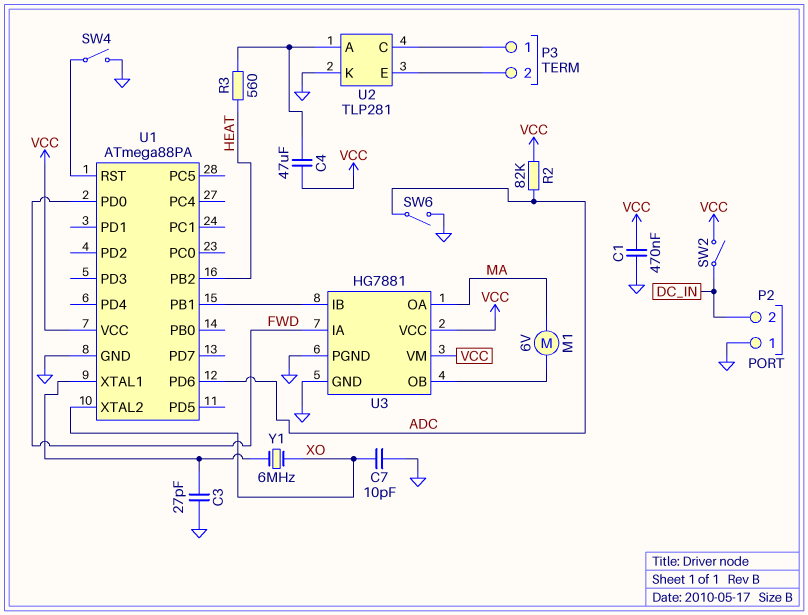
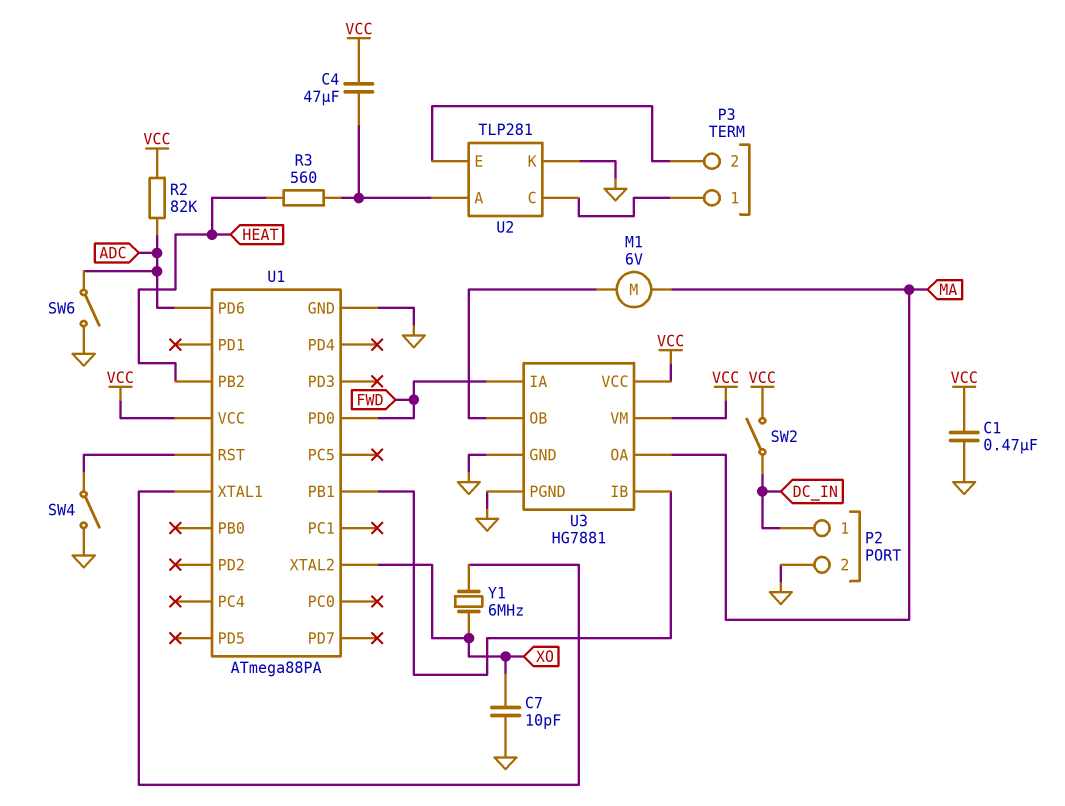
C3: 27pF (GND, U1/XTAL1) -> none
P2 pin 1: GND -> DC_IN
P2 pin 2: DC_IN -> GND

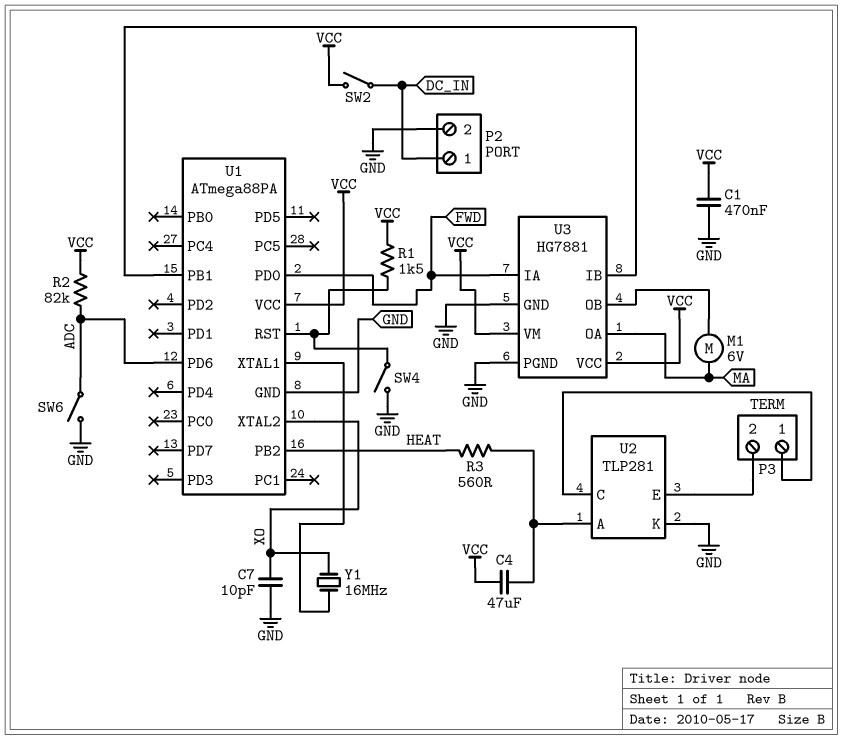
R1: none -> 1.5k (U1/RST, VCC)
Y1: 6MHz (U1/XTAL1, XO) -> 16MHz (U1/XTAL1, XO)

